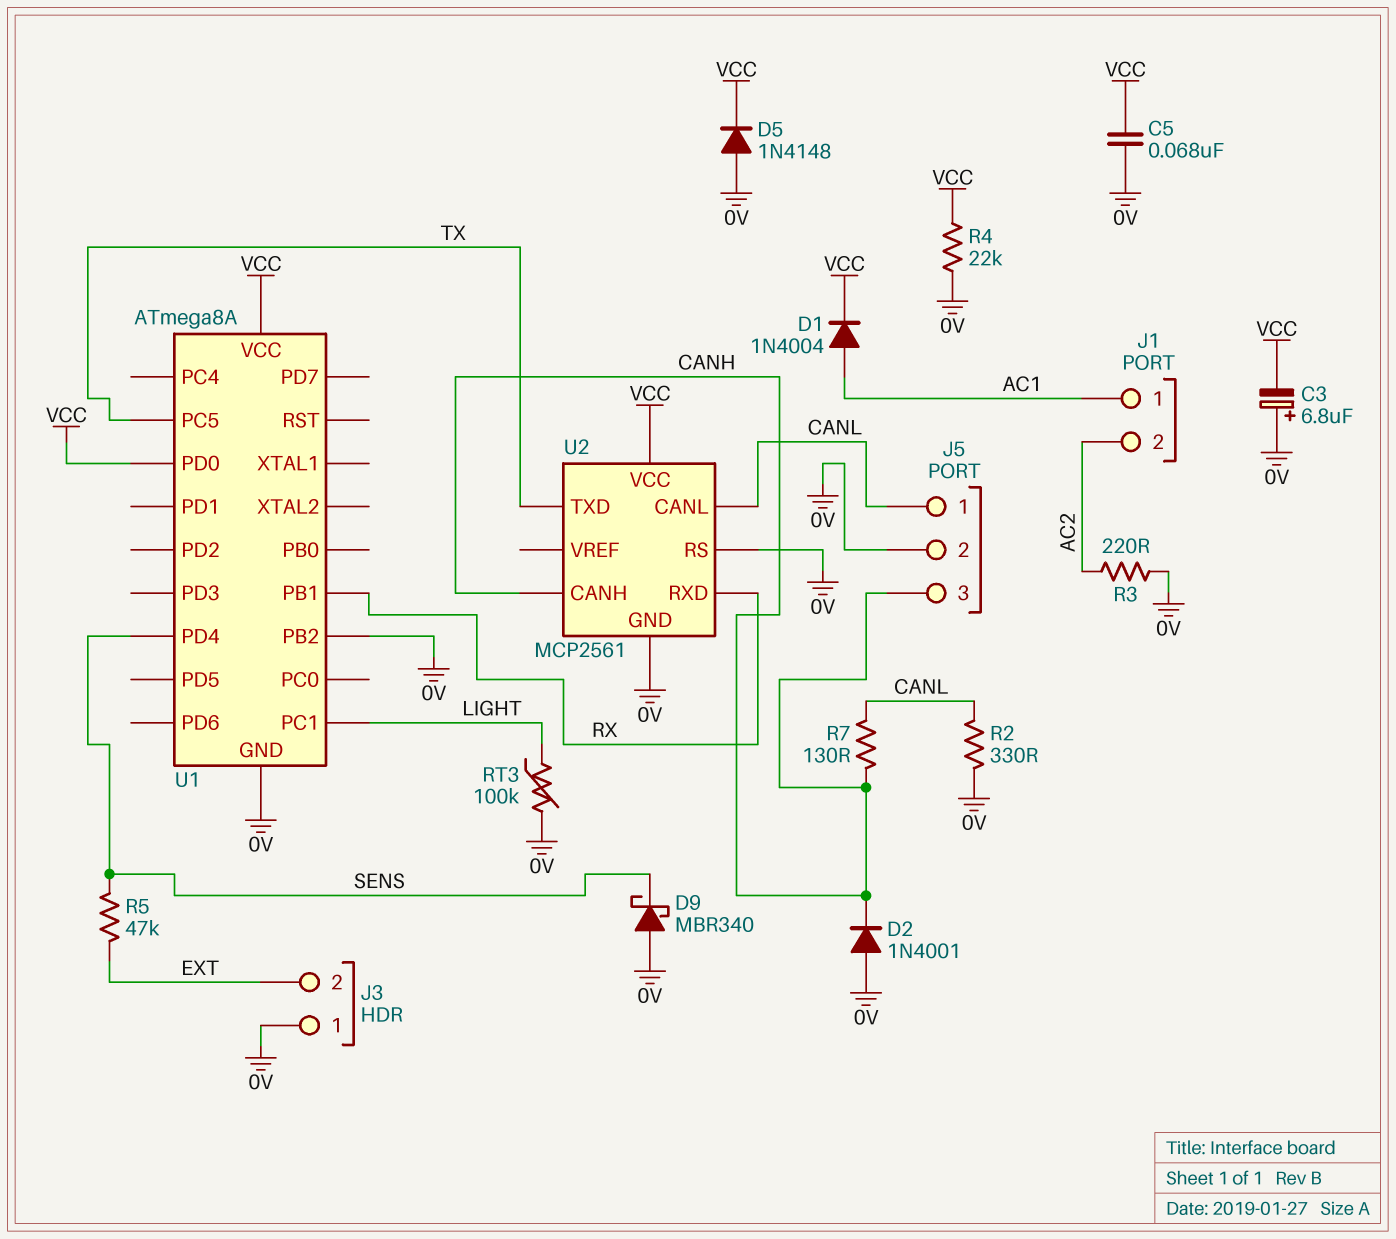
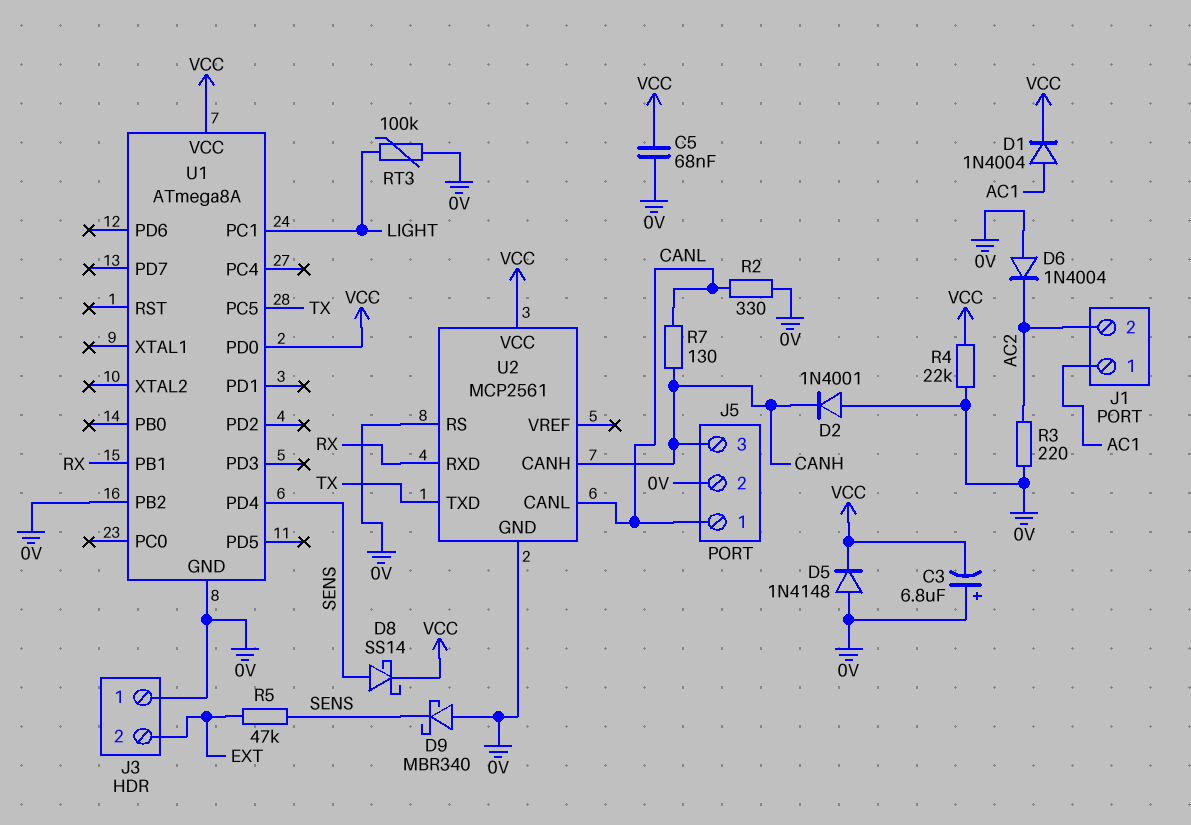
D6: none -> diode 1N4004 (A 0V, K AC2)
D8: none -> schottky SS14 (A SENS, K VCC)

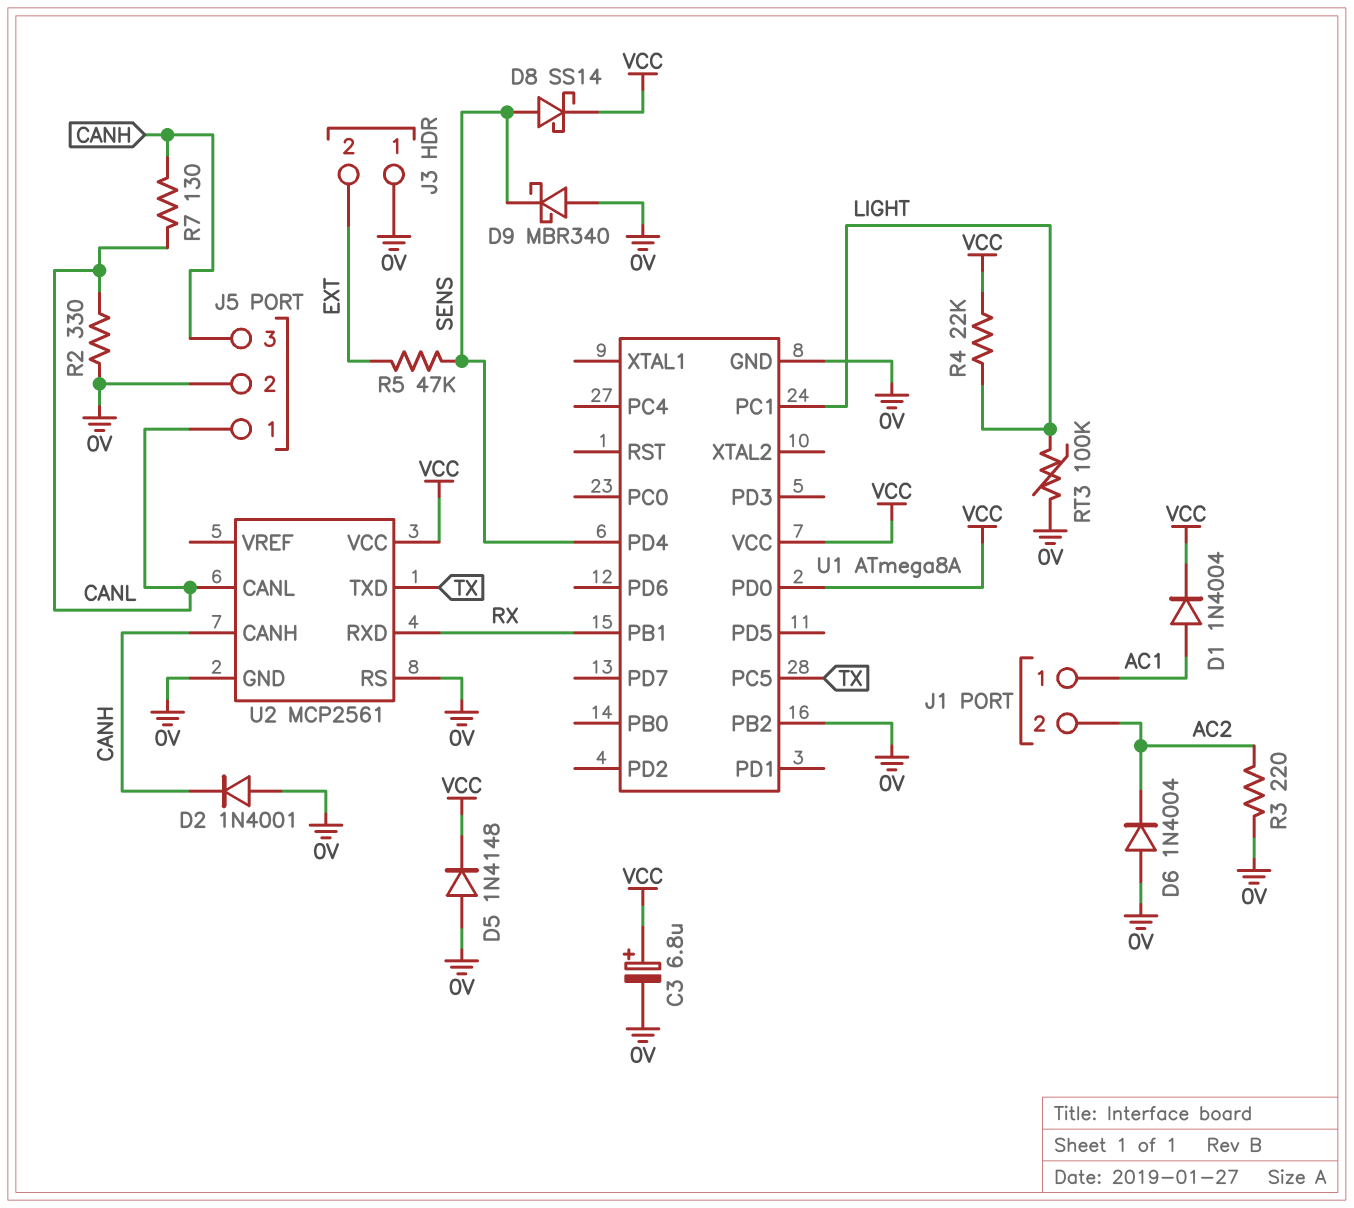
C3: 6.8uF (plus 0V, minus VCC) -> 6.8uF (plus VCC, minus 0V)
C5: 68nF (0V, VCC) -> none
R4: 22k (0V, VCC) -> 22k (LIGHT, VCC)

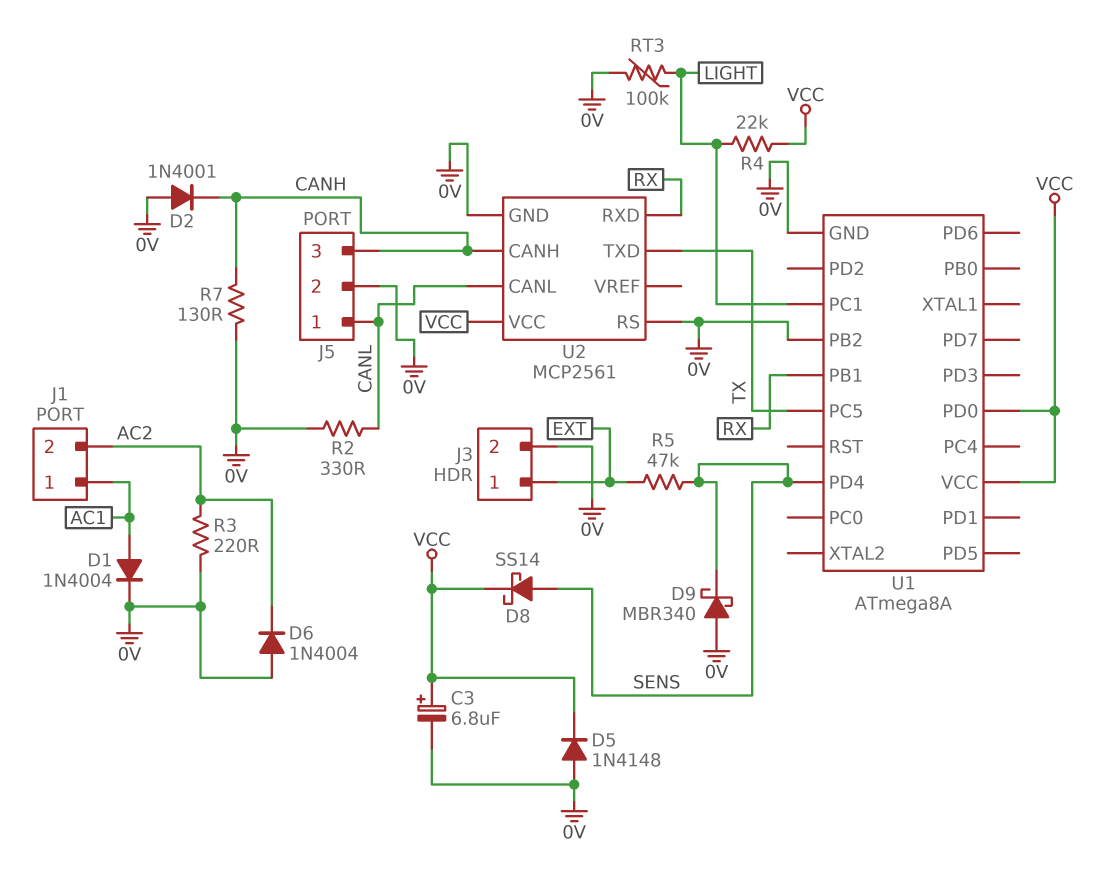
D1: diode 1N4004 (A AC1, K VCC) -> diode 1N4004 (A AC1, K 0V)
J3 pin 1: 0V -> EXT
J3 pin 2: EXT -> 0V
R7: 130 (CANH, CANL) -> 130 (0V, CANH)

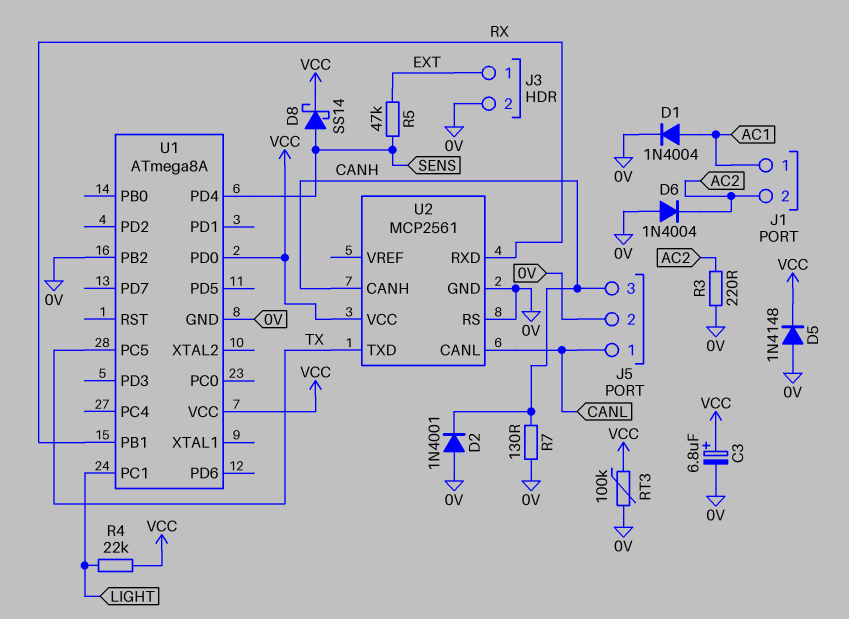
D9: schottky MBR340 (A 0V, K SENS) -> none
R2: 330 (0V, CANL) -> none
RT3: 100k (0V, LIGHT) -> 100k (0V, VCC)

